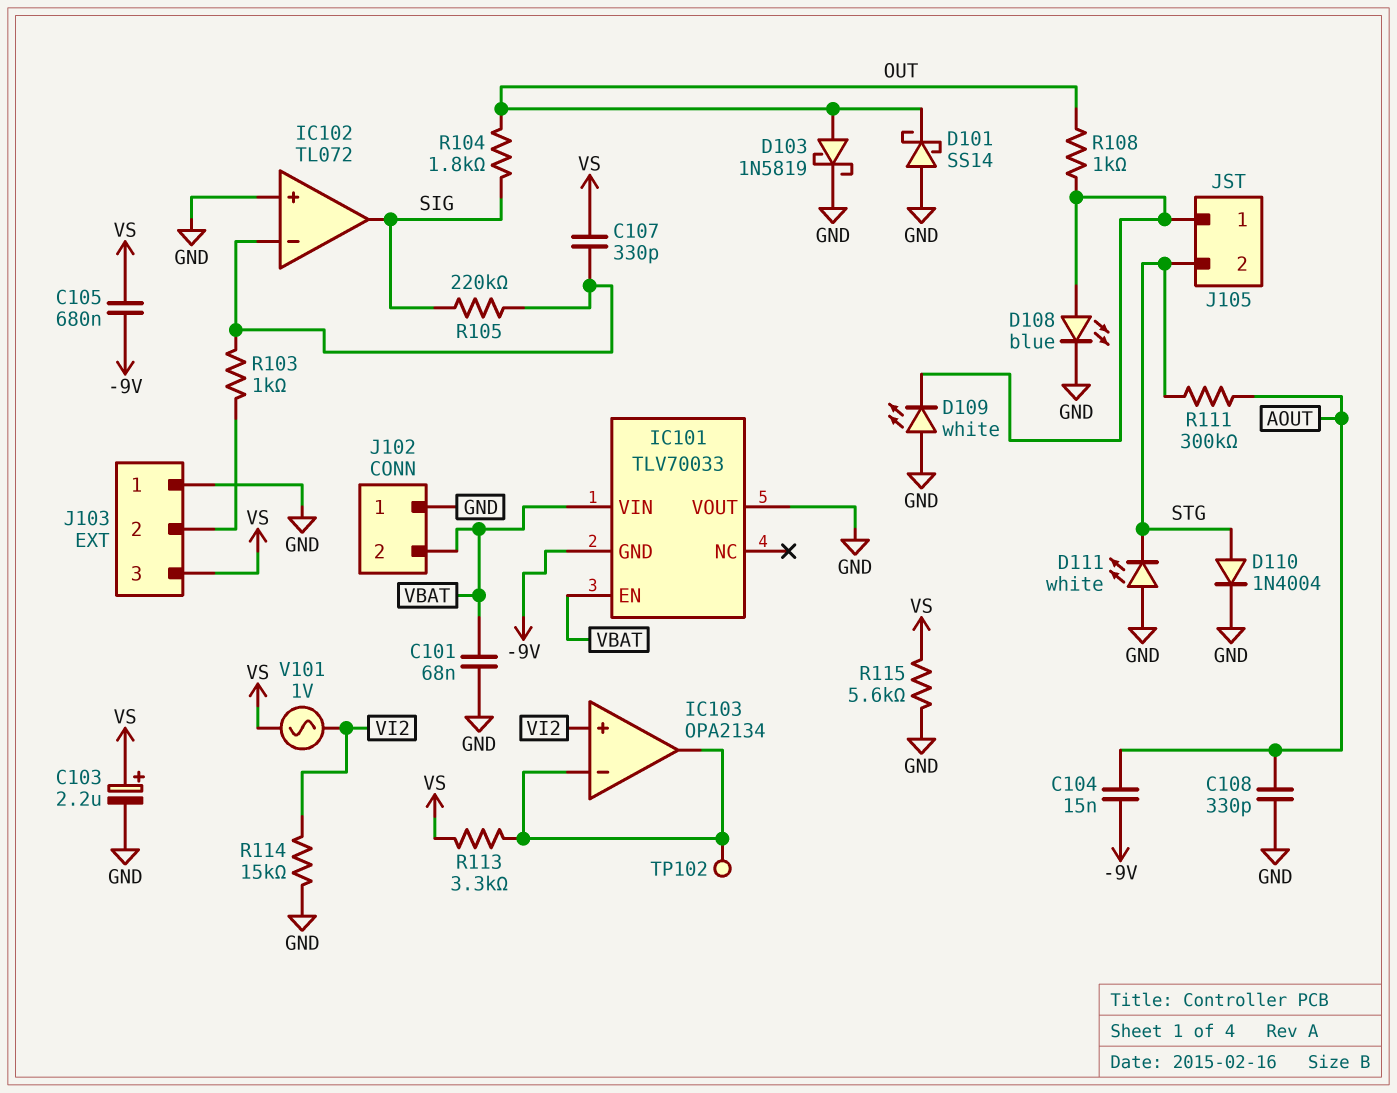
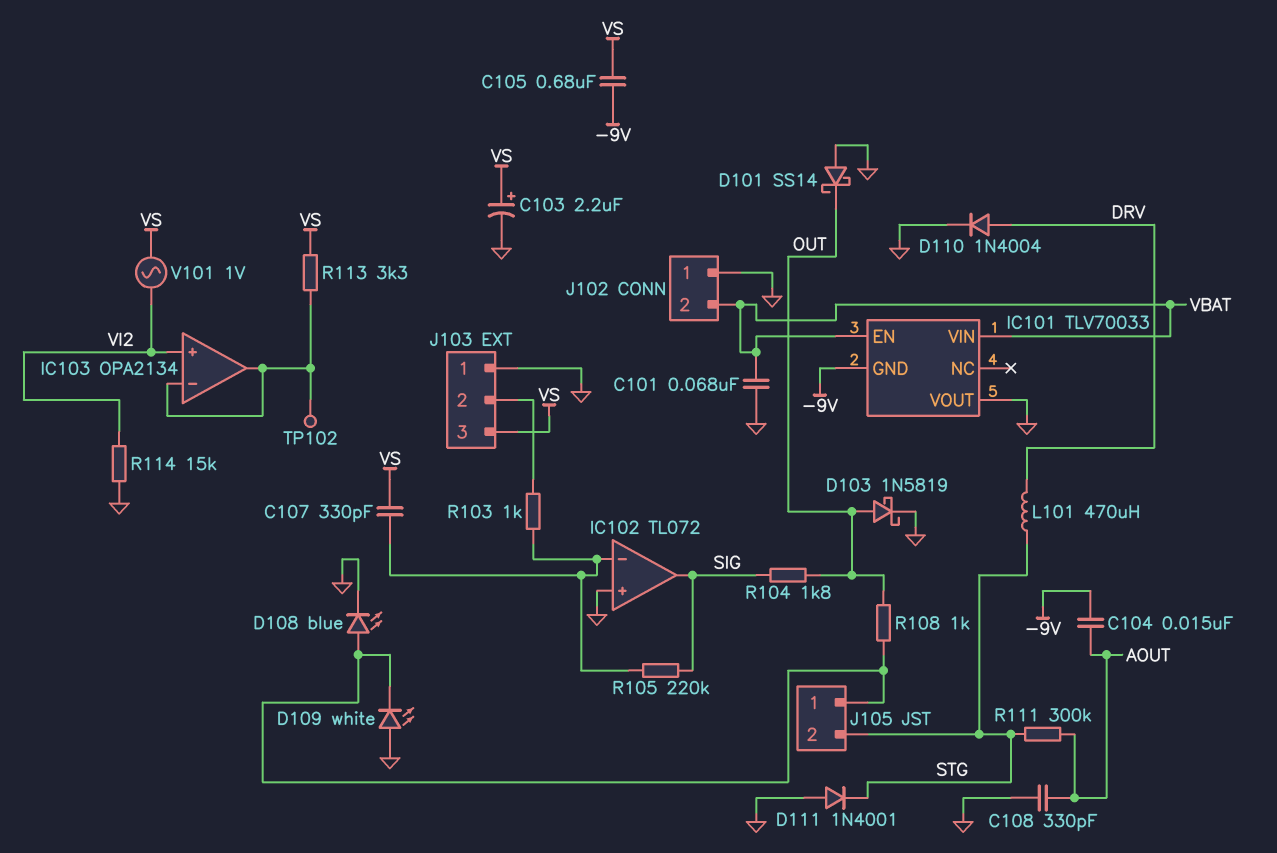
D110: diode 1N4004 (A STG, K GND) -> diode 1N4004 (A DRV, K GND)
D111: LED white (A GND, K STG) -> diode 1N4001 (A GND, K STG)
L101: none -> 470uH (DRV, STG)
R115: 5.6k (GND, VS) -> none

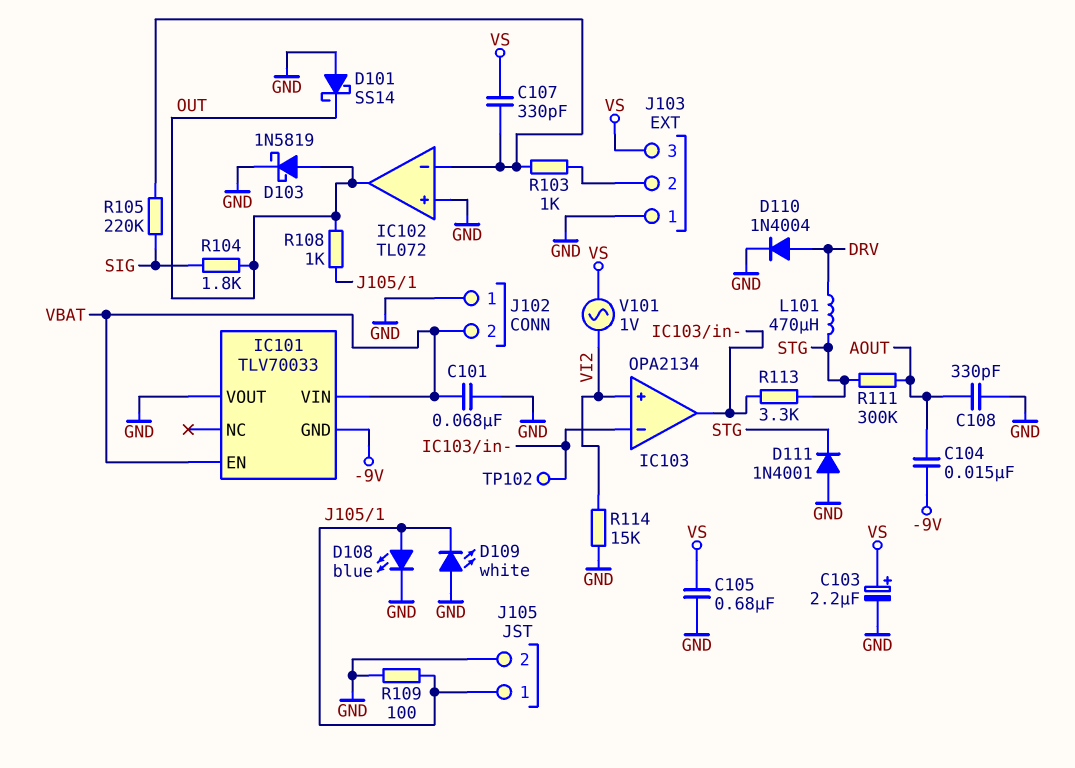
C105: 680nF (-9V, VS) -> 680nF (GND, VS)
IC102 pin out: SIG -> OUT
J105 pin 2: STG -> GND
R109: none -> 100 (GND, J105/1)
R113: 3.3k (IC103/in-, VS) -> 3.3k (IC103/in-, STG)

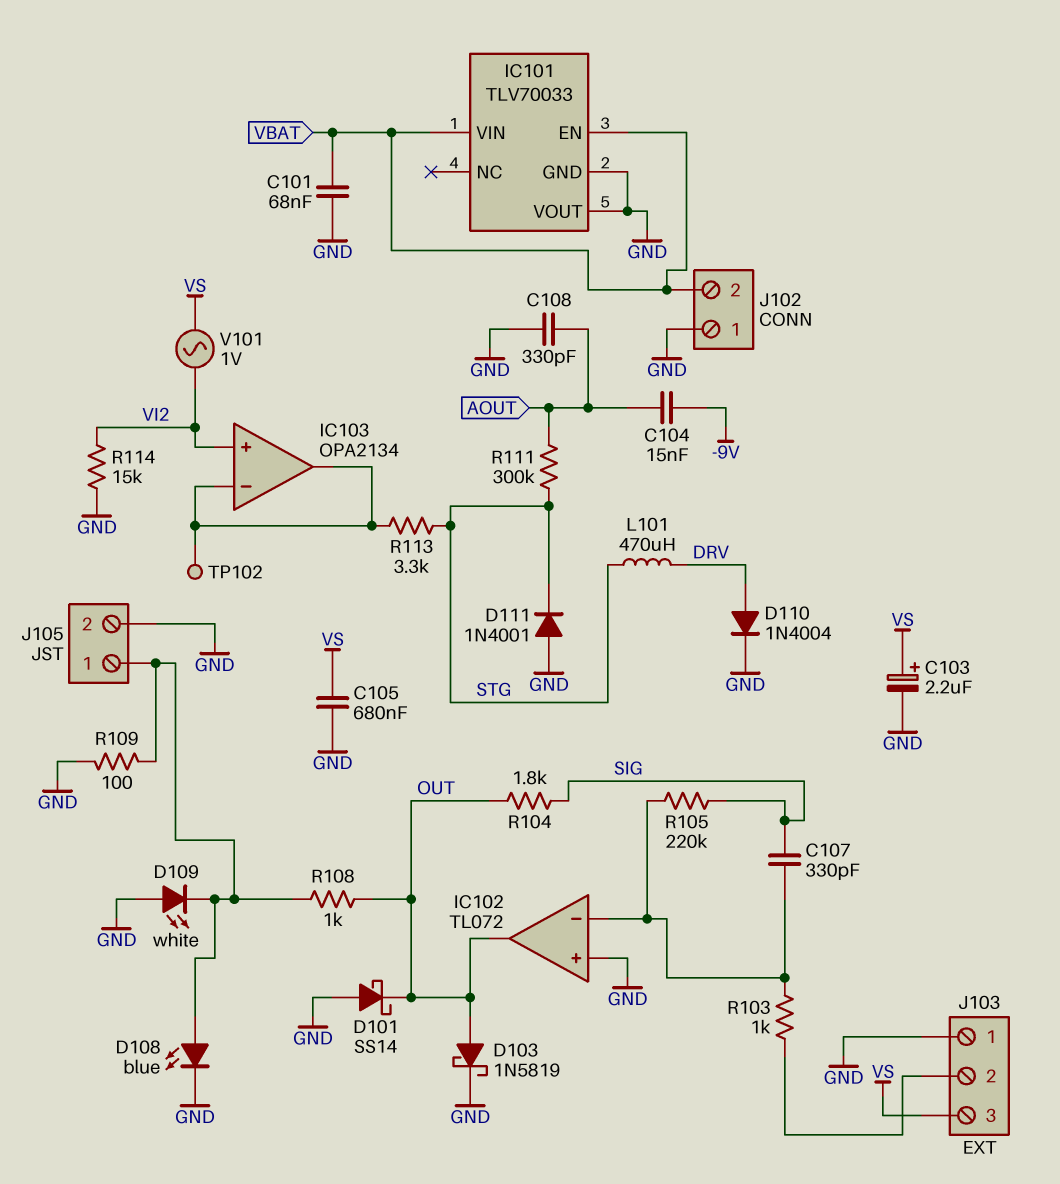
C107: 330pF (IC102/in-, VS) -> 330pF (IC102/in-, SIG)
IC101 pin GND: -9V -> GND

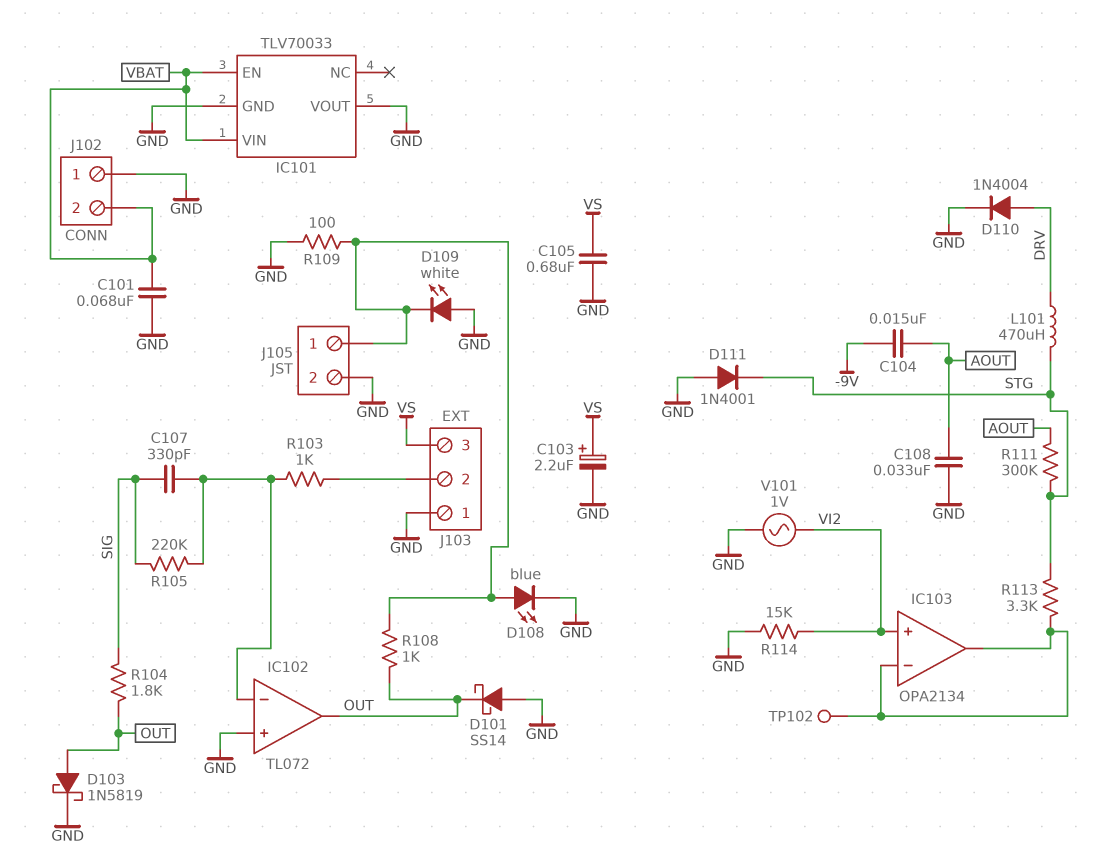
C108: 330pF (AOUT, GND) -> 33nF (AOUT, GND)
V101: AC 1V (VI2, VS) -> AC 1V (GND, VI2)

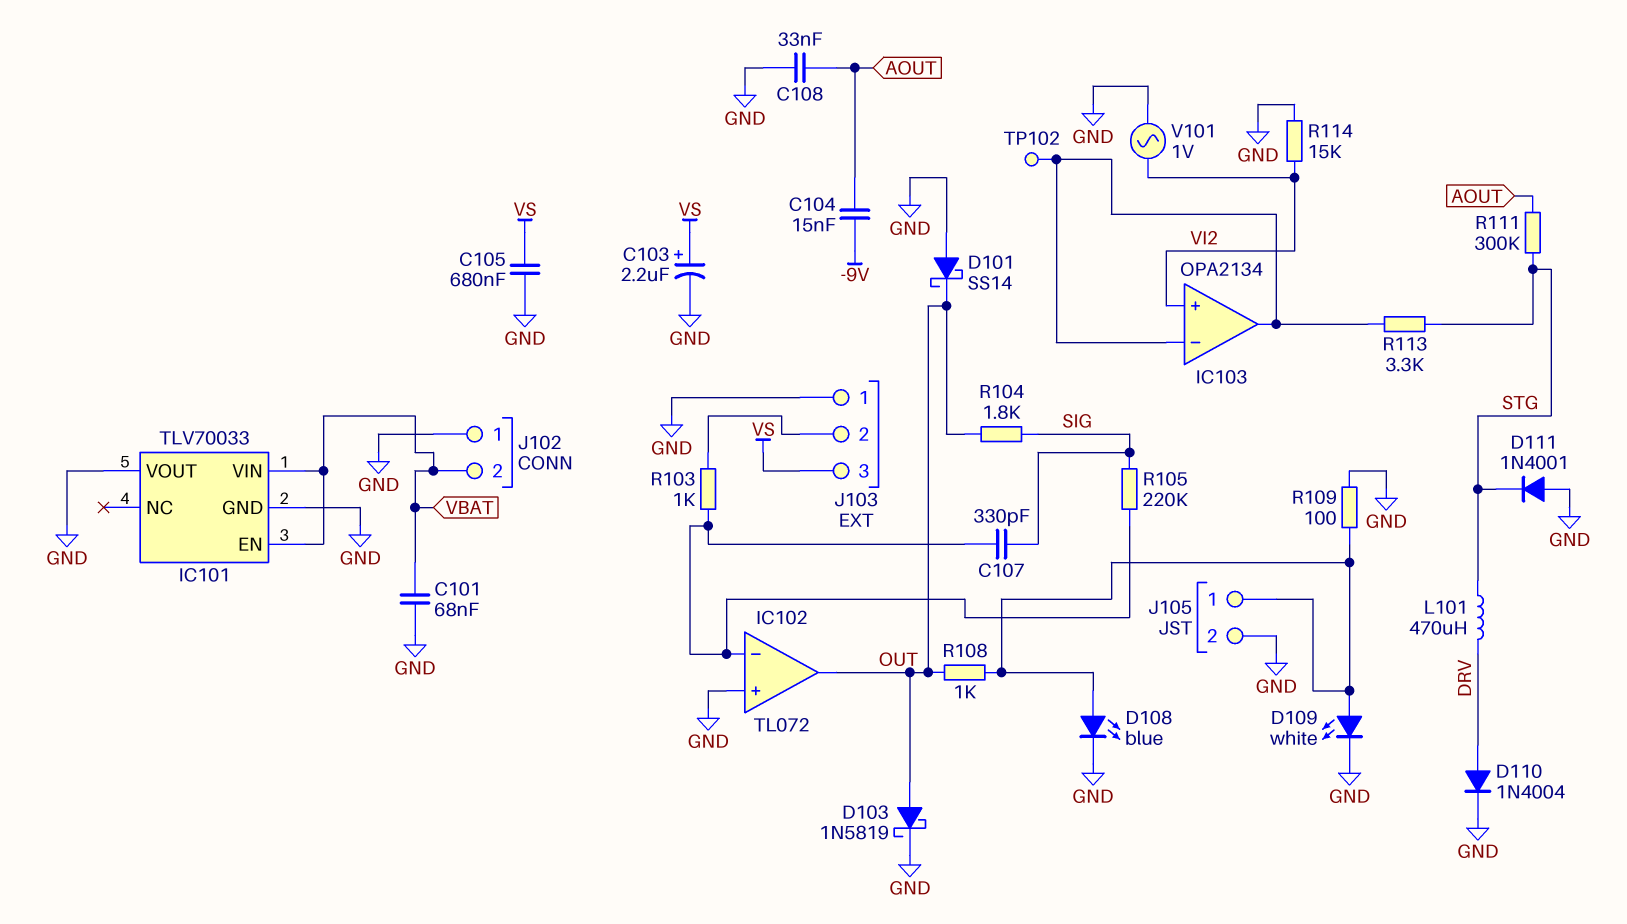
D109: LED white (A GND, K J105/1) -> LED white (A J105/1, K GND)

